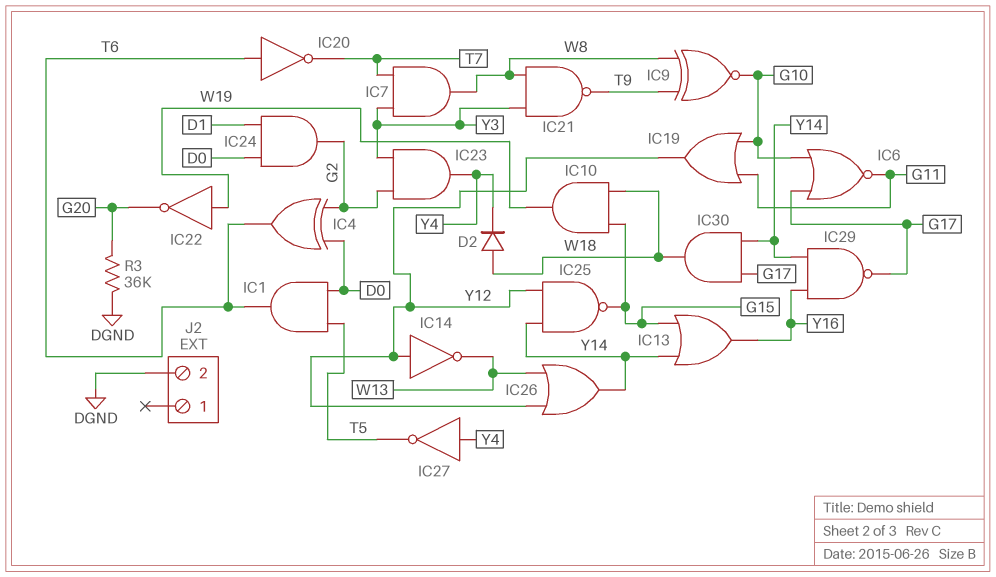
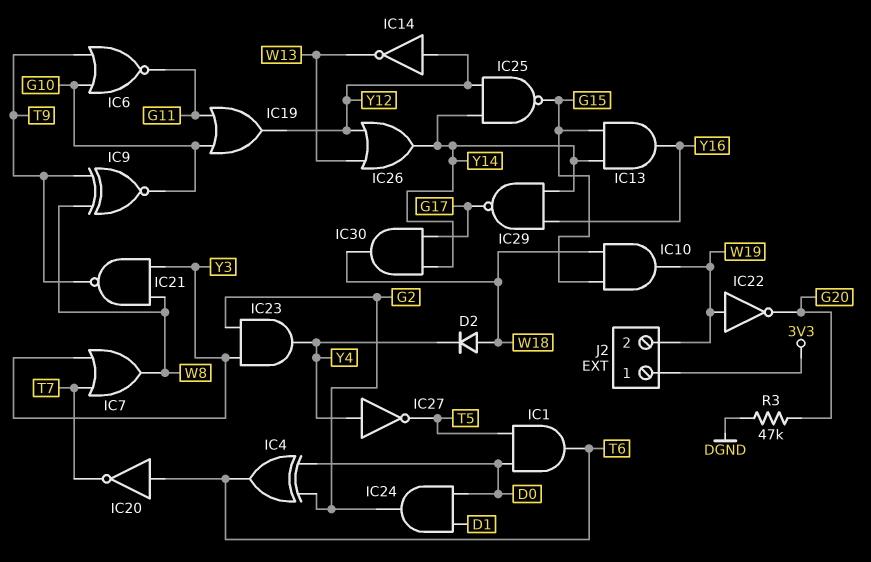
IC6: NOR (in G10, in G17, out G11) -> NOR (in G10, in T9, out G11)
IC7: AND (in T7, in Y3, out W8) -> OR (in T7, in Y3, out W8)
IC13: OR (in G15, in Y14, out Y16) -> AND (in G15, in Y14, out Y16)
J2 pin 1: none -> 3V3
J2 pin 2: DGND -> W19
R3: 36k (DGND, G20) -> 47k (DGND, G20)

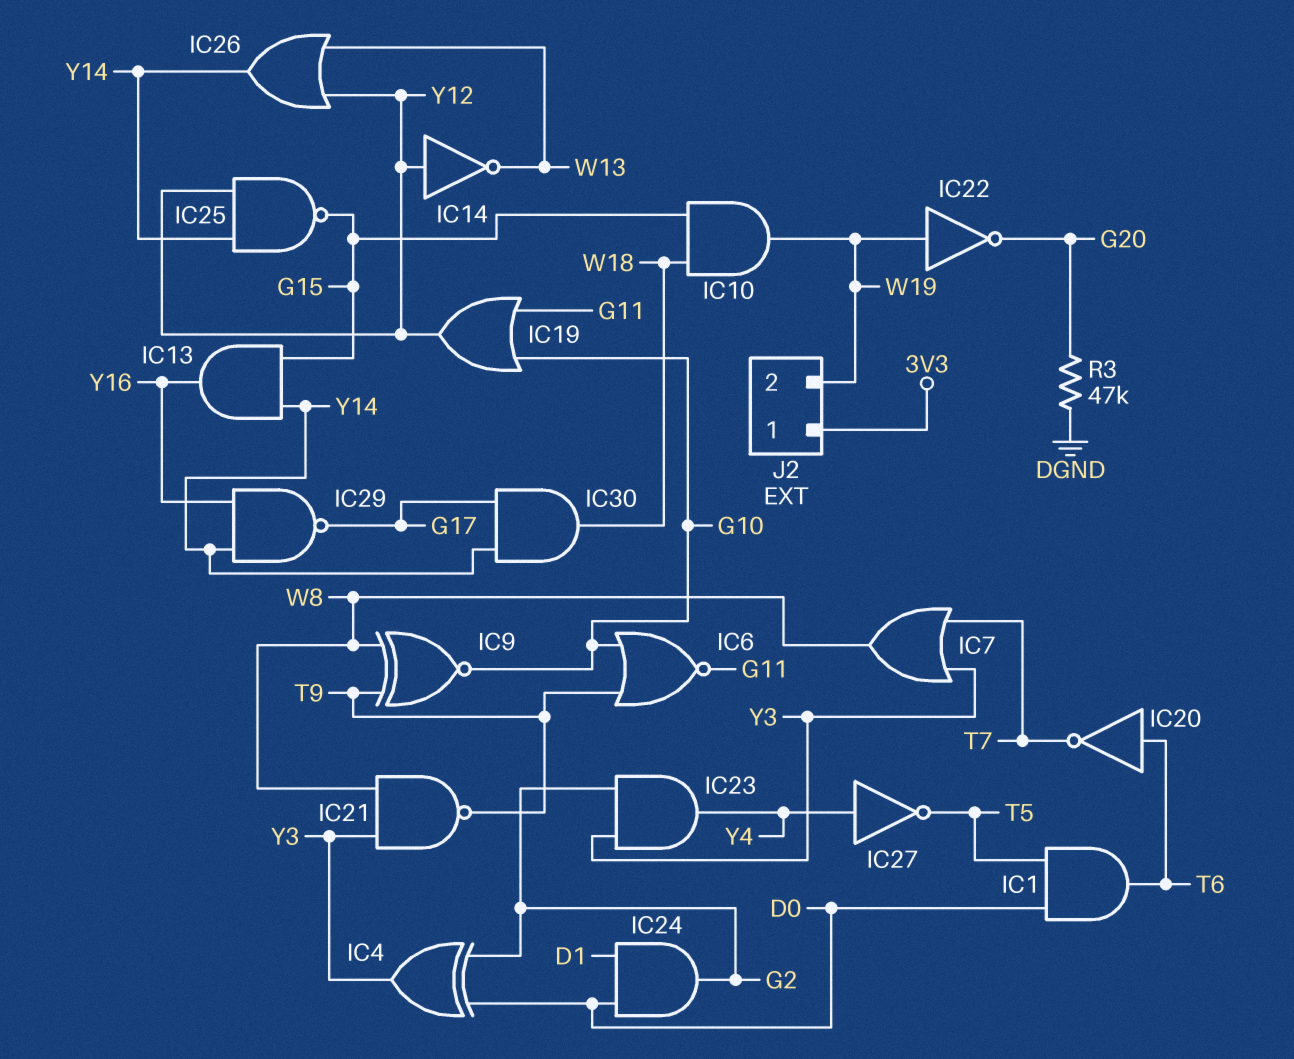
D2: diode (A W18, K Y4) -> none
IC4: XOR (in D0, in G2, out T6) -> XOR (in D0, in G2, out Y3)

